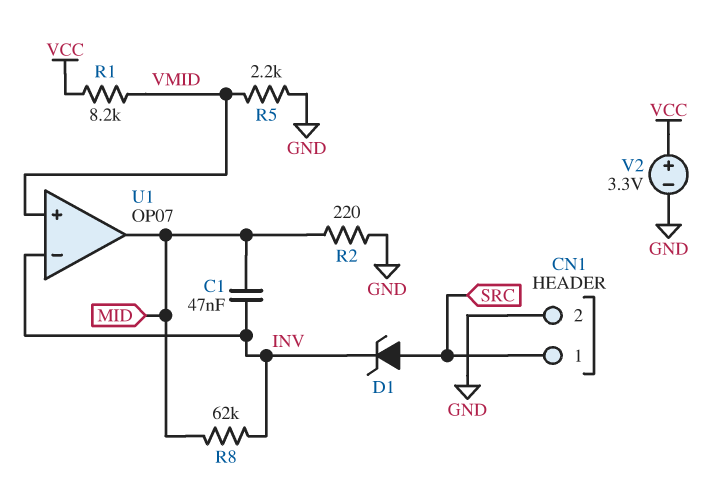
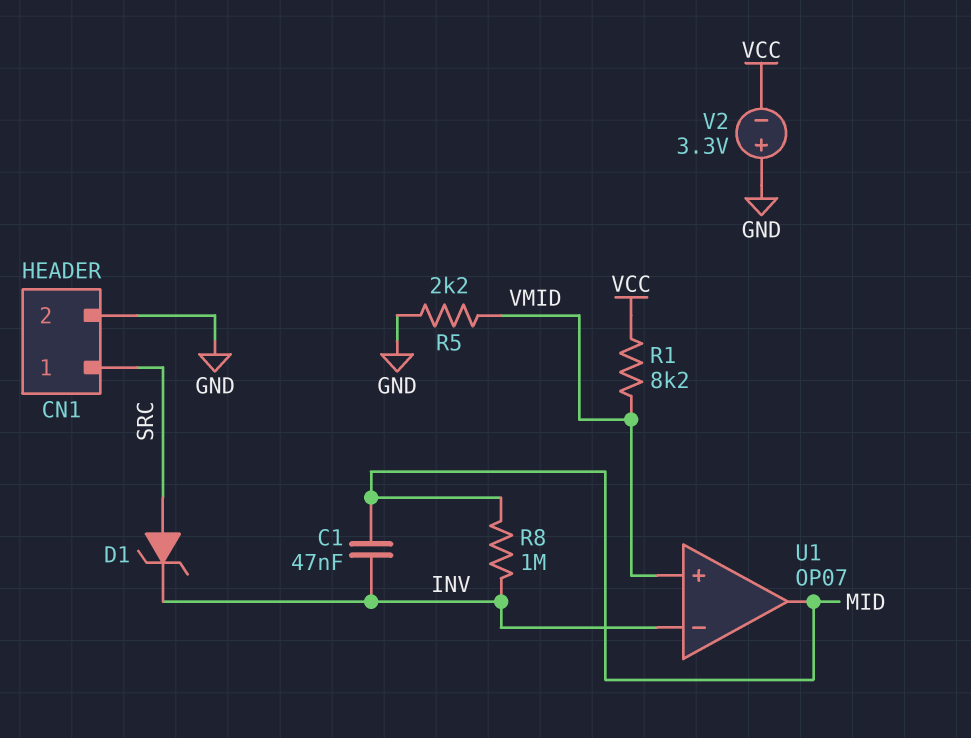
R2: 220 (GND, MID) -> none
R8: 62k (INV, MID) -> 1M (INV, MID)
V2: 3.3V (plus VCC, minus GND) -> 3.3V (plus GND, minus VCC)

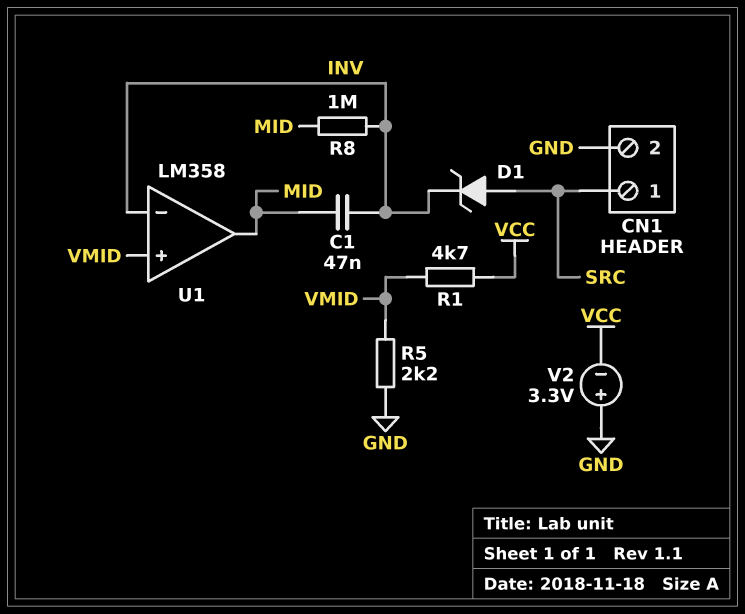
R1: 8.2k (VCC, VMID) -> 4.7k (VCC, VMID)
U1: OP07 -> LM358

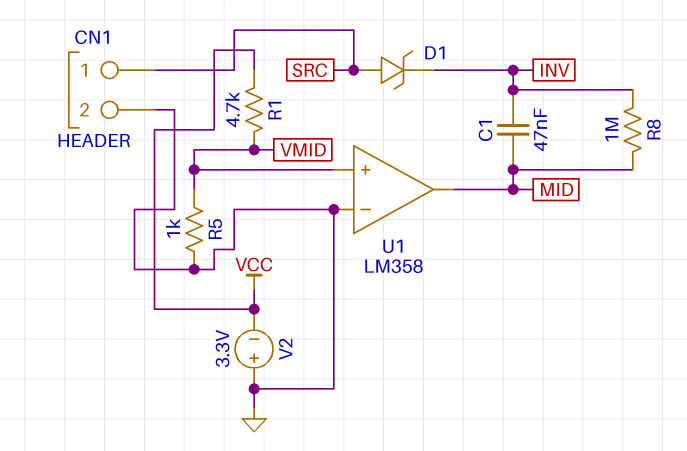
R5: 2.2k (GND, VMID) -> 1k (GND, VMID)
U1 pin in-: INV -> GND

